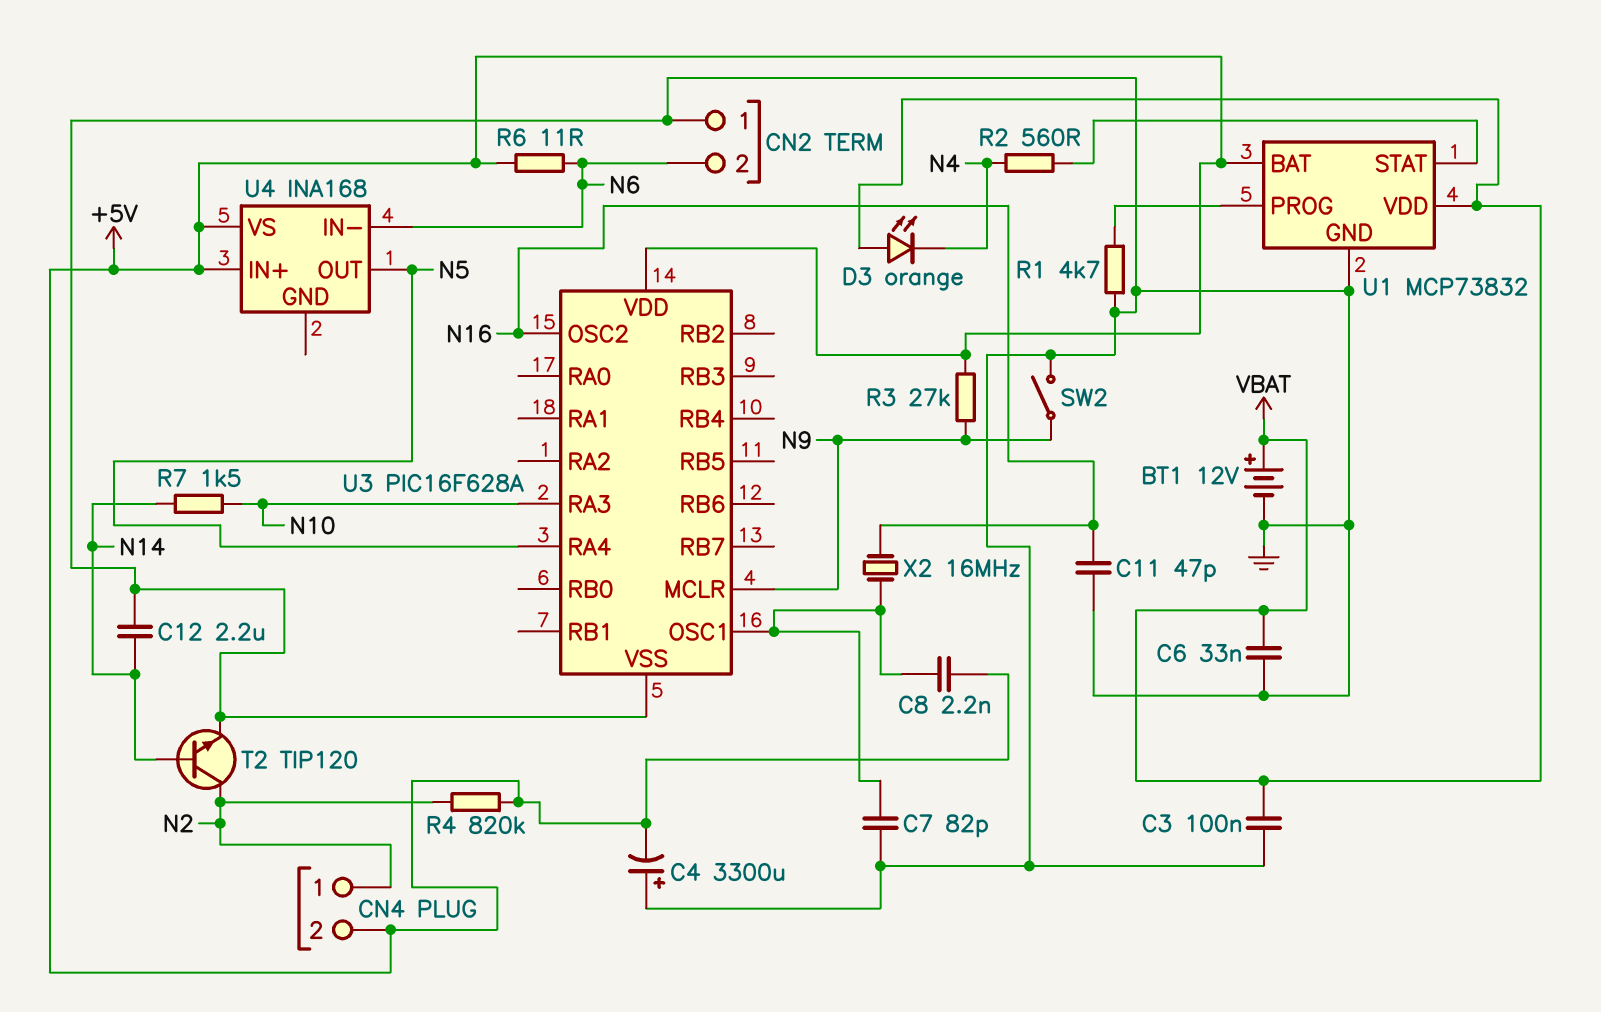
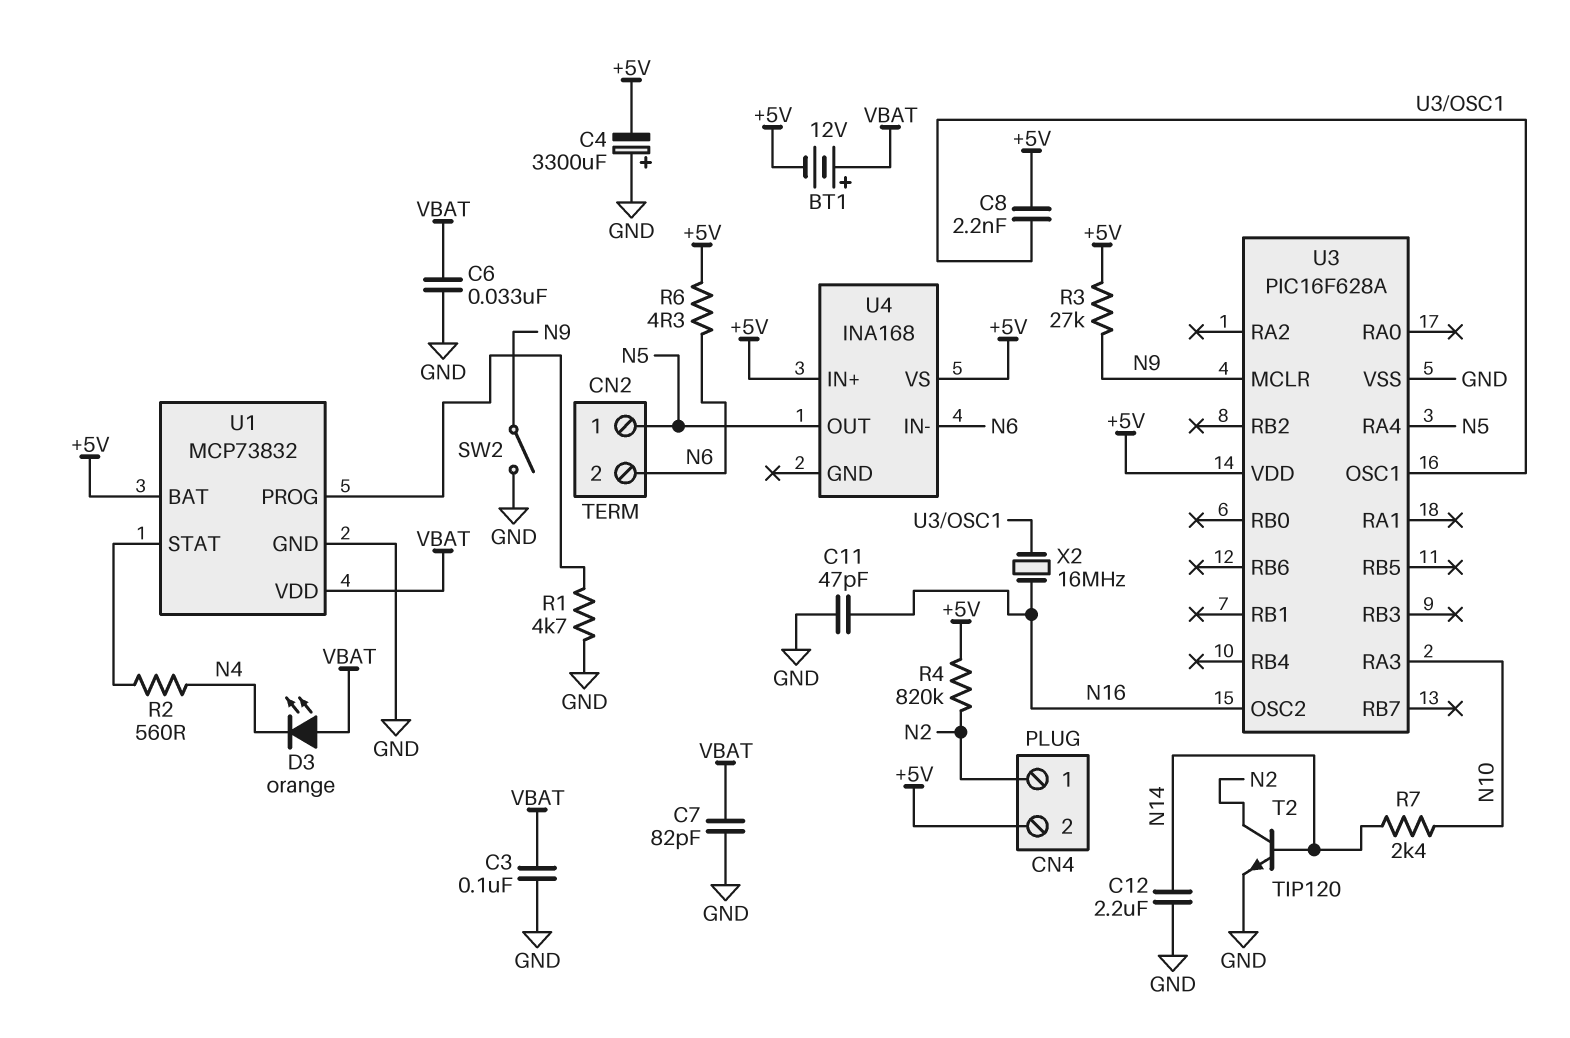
BT1: 12V (plus VBAT, minus GND) -> 12V (plus VBAT, minus +5V)
C7: 82pF (GND, U3/OSC1) -> 82pF (GND, VBAT)
CN2 pin 1: GND -> N5
R6: 11 (+5V, N6) -> 4.3 (+5V, N6)
R7: 1.5k (N10, N14) -> 2.4k (N10, N14)

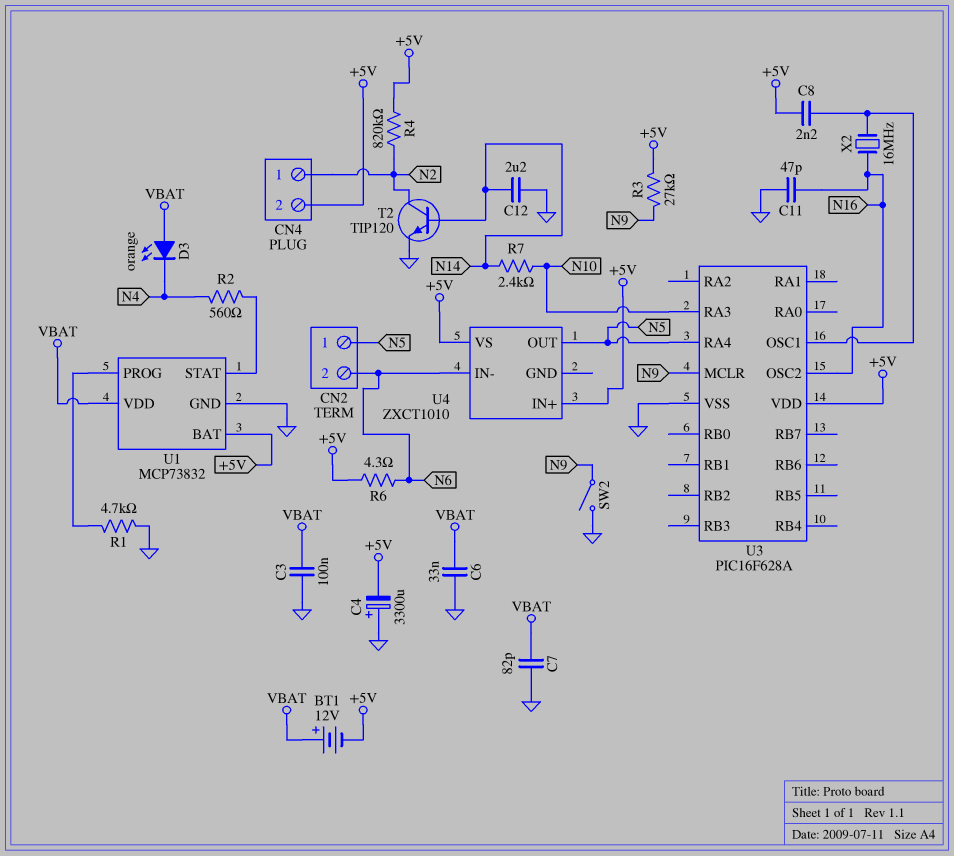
U4: INA168 -> ZXCT1010

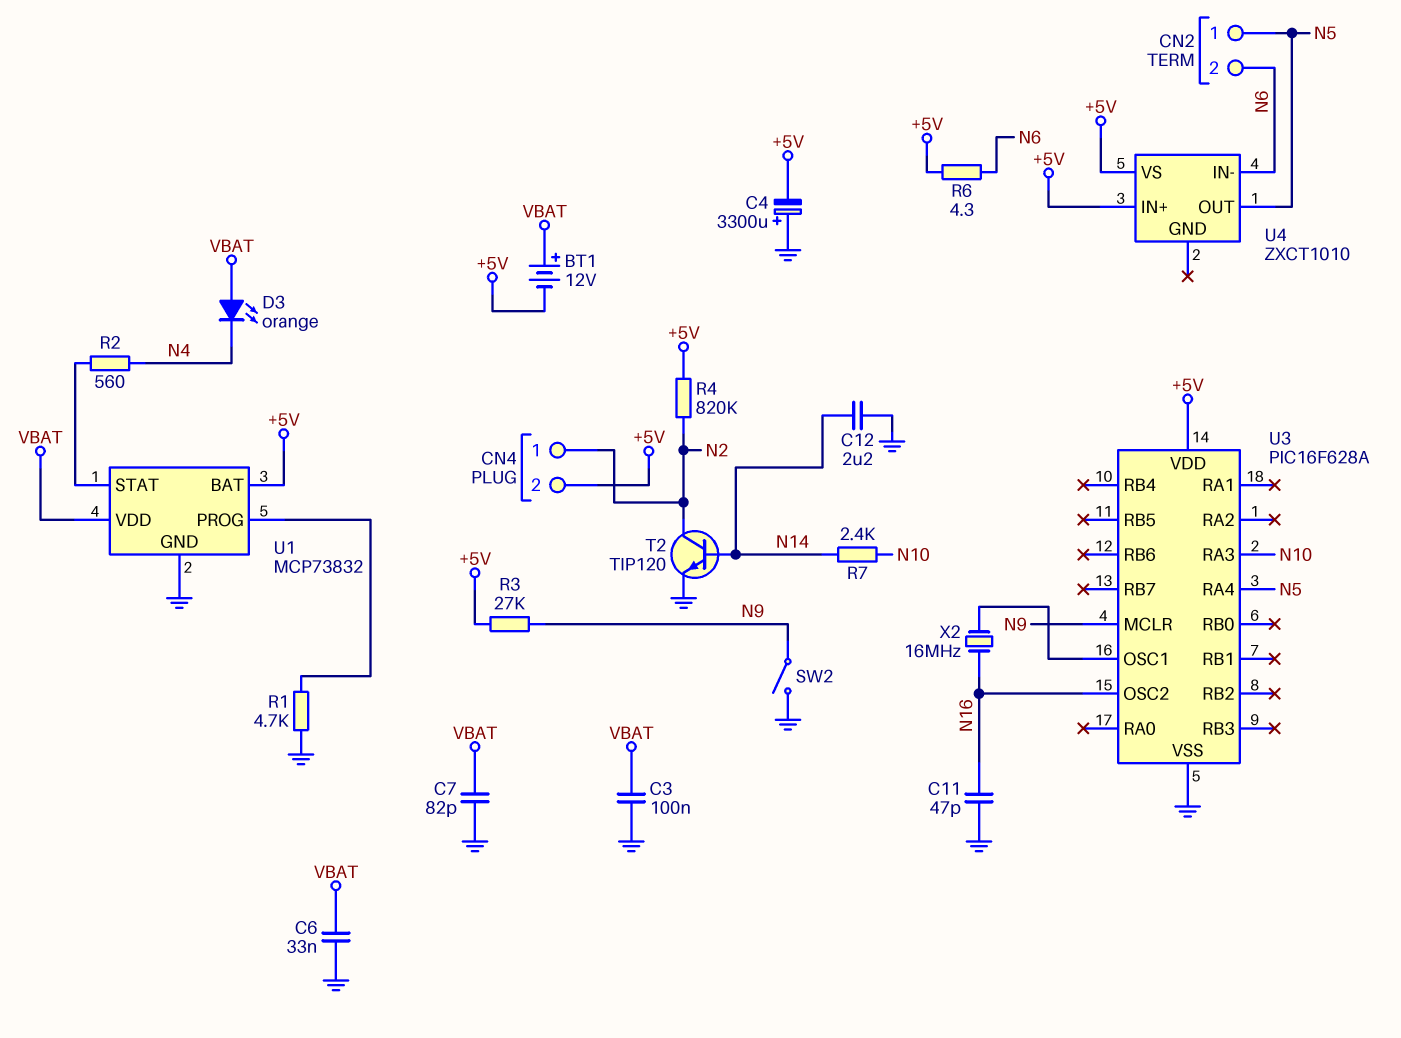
C8: 2.2nF (+5V, U3/OSC1) -> none

